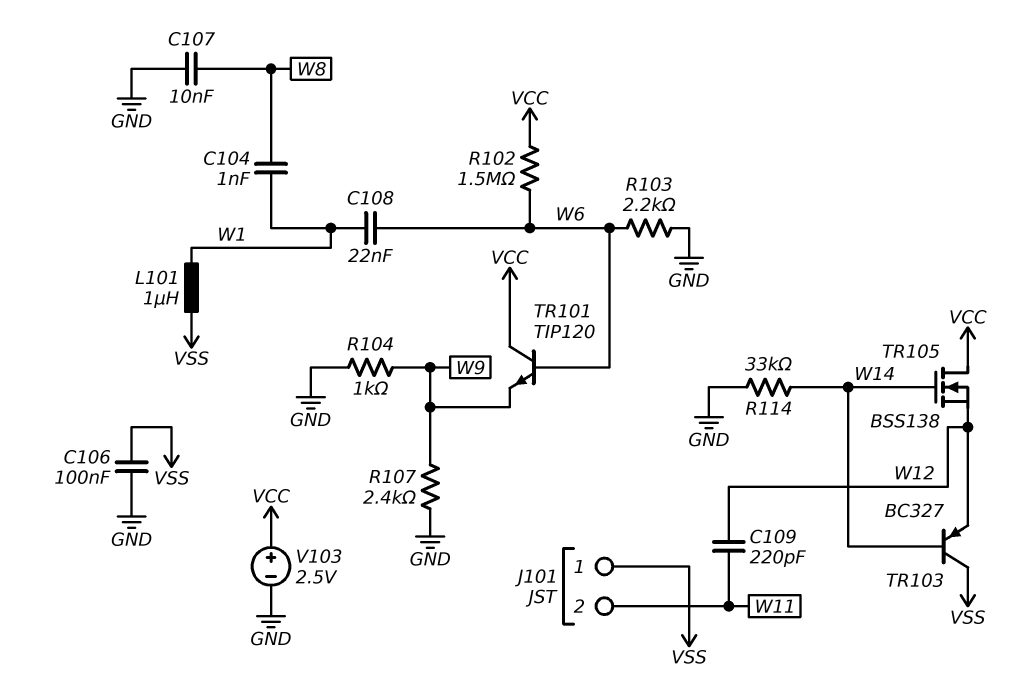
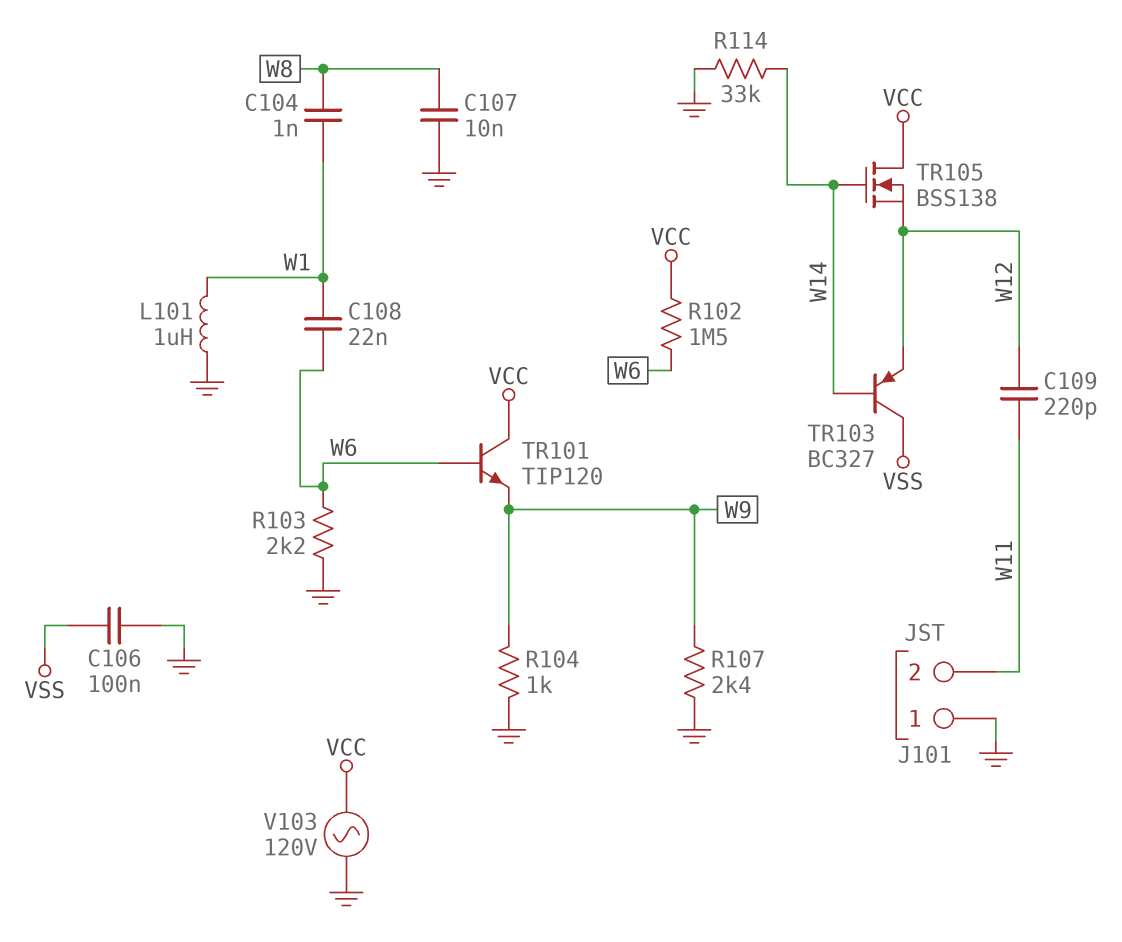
J101 pin 1: VSS -> GND
L101: 1uH (VSS, W1) -> 1uH (GND, W1)
V103: 2.5V (plus VCC, minus GND) -> AC 120V (GND, VCC)

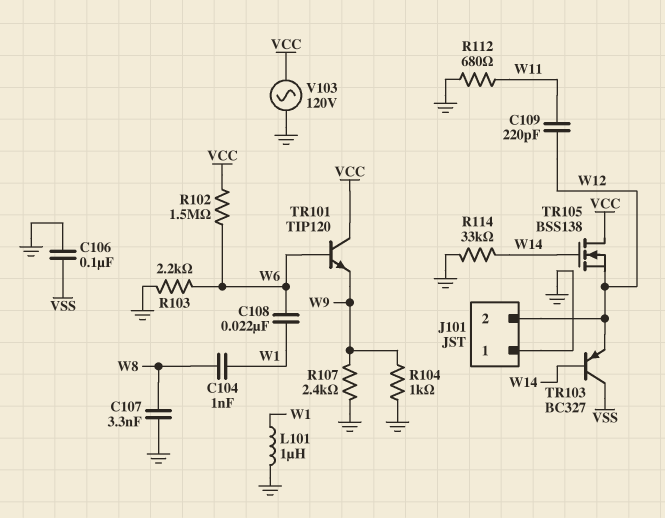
C107: 10nF (GND, W8) -> 3.3nF (GND, W8)
J101 pin 2: W11 -> W12
R112: none -> 680 (GND, W11)

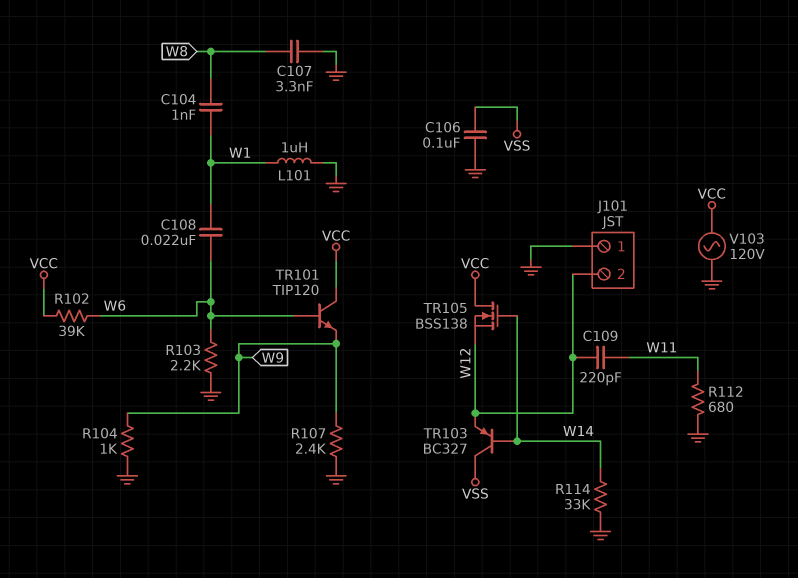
R102: 1.5M (VCC, W6) -> 39k (VCC, W6)

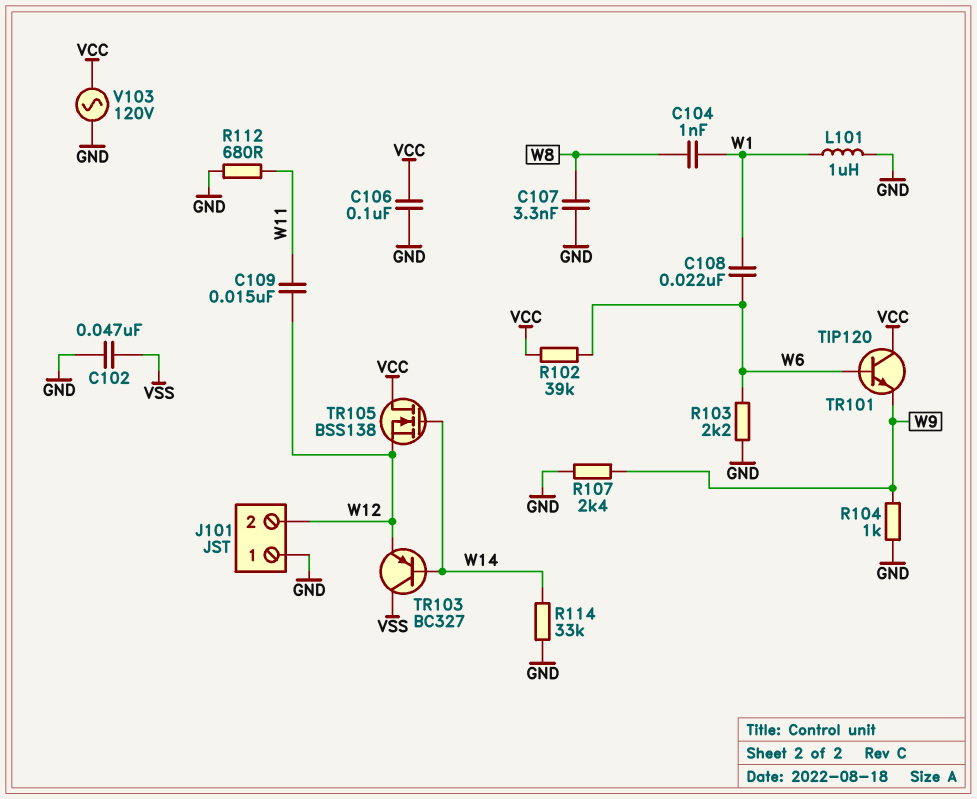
C102: none -> 47nF (GND, VSS)
C106: 100nF (GND, VSS) -> 100nF (GND, VCC)
C109: 220pF (W11, W12) -> 15nF (W11, W12)

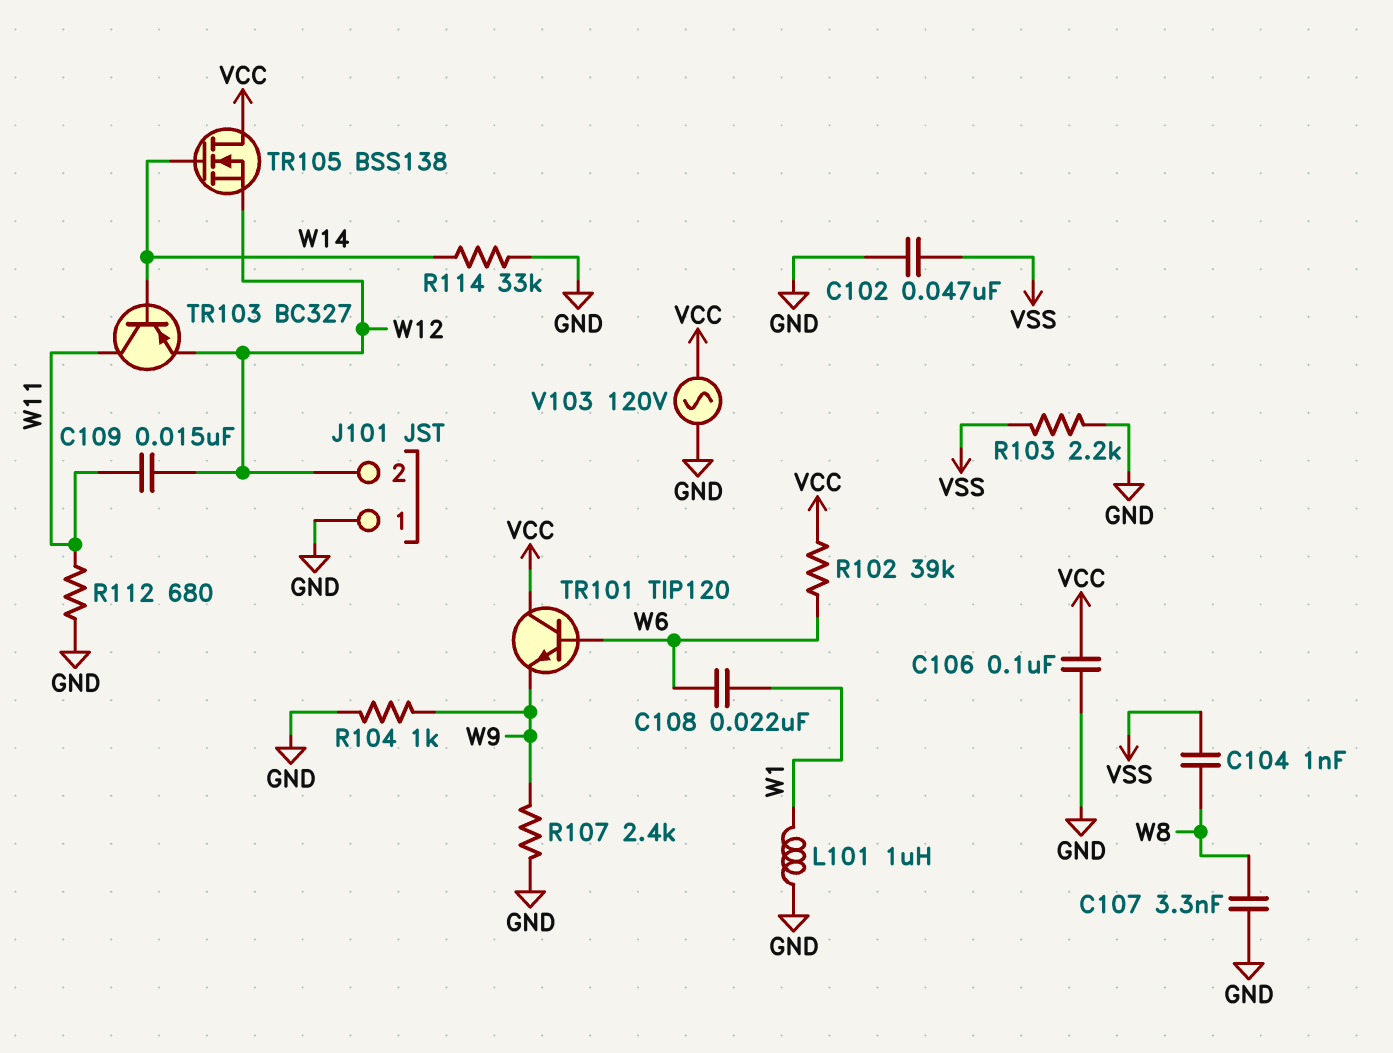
C104: 1nF (W1, W8) -> 1nF (VSS, W8)
R103: 2.2k (GND, W6) -> 2.2k (GND, VSS)
TR103: PNP BC327 (B W14, C VSS, E W12) -> PNP BC327 (B W14, C W11, E W12)

